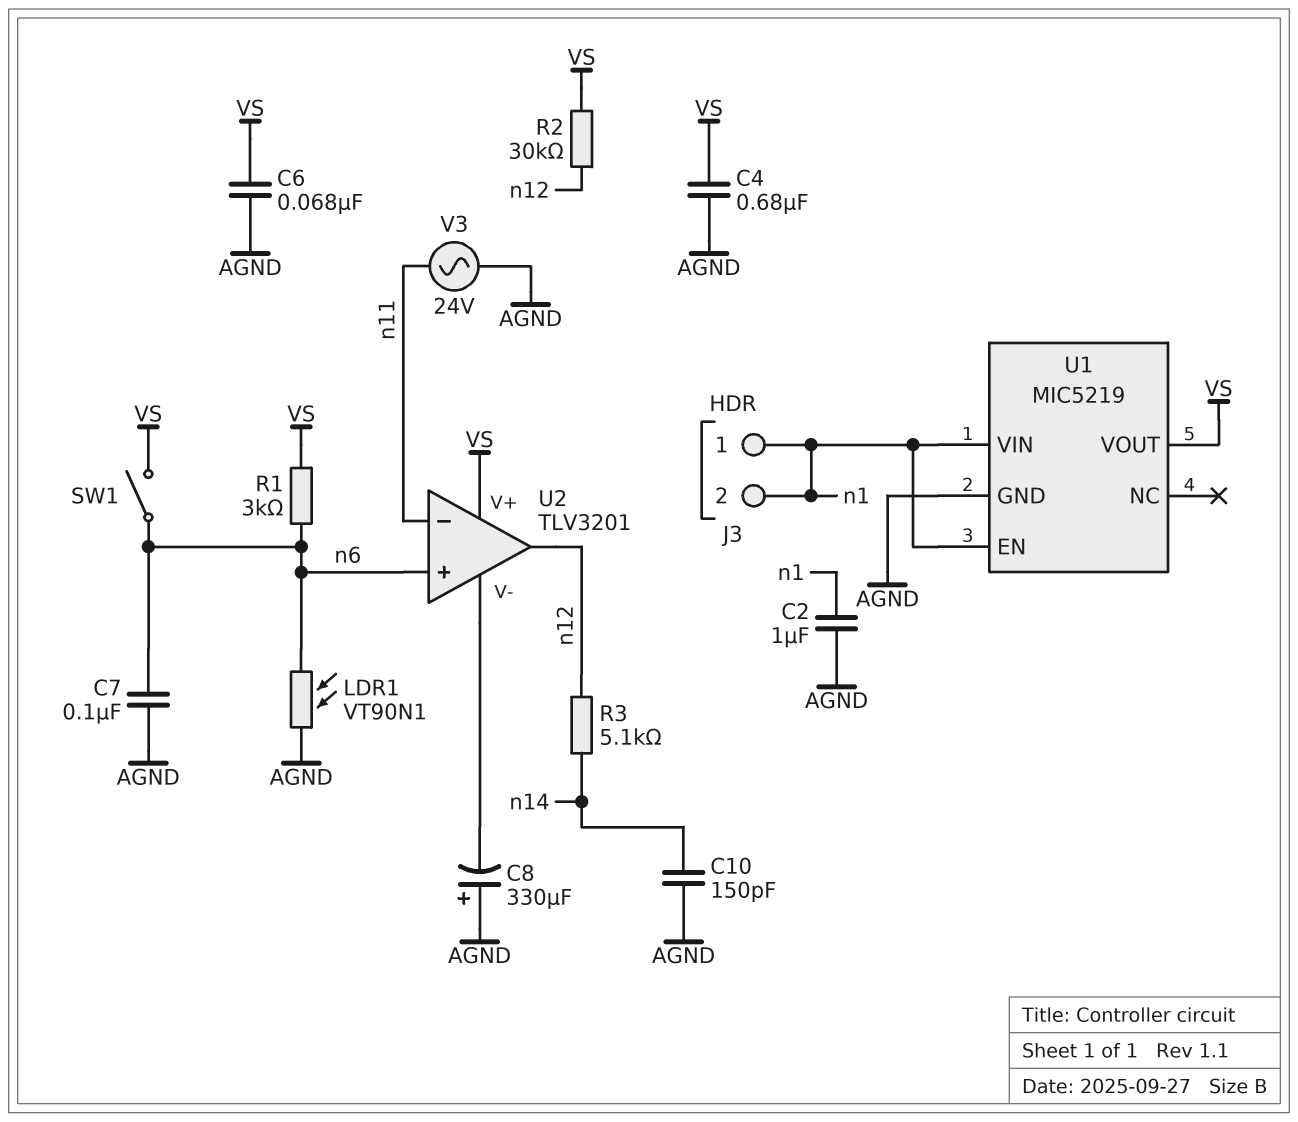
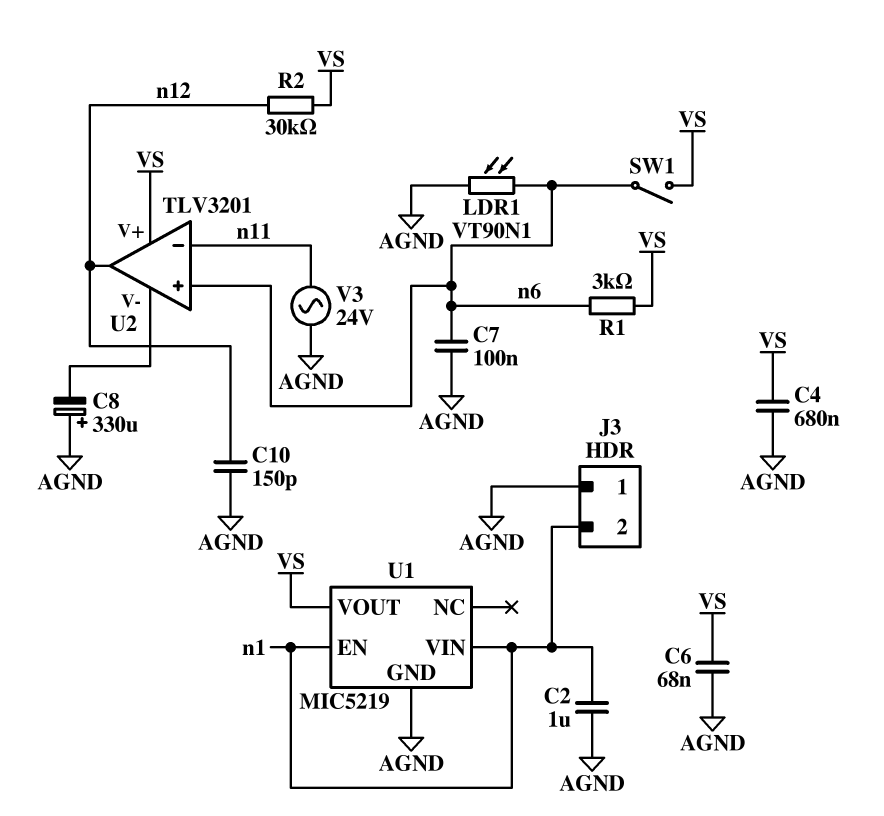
C10: 150pF (AGND, n14) -> 150pF (AGND, n12)
J3 pin 1: n1 -> AGND
R3: 5.1k (n12, n14) -> none

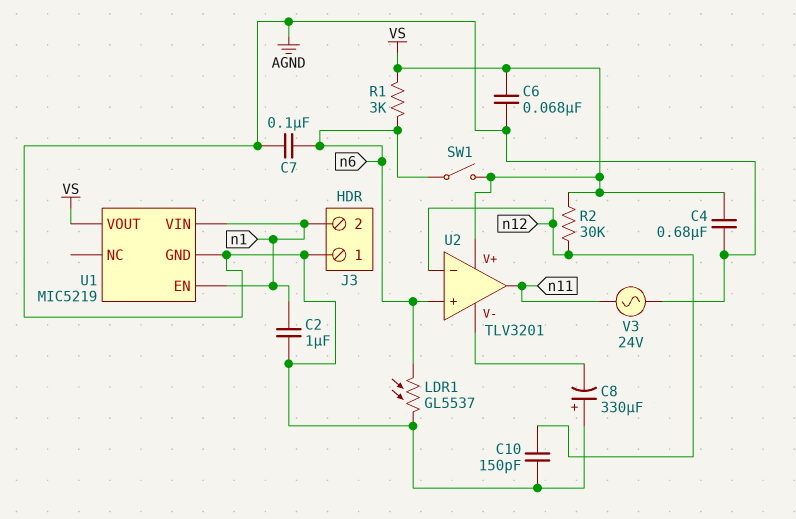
LDR1: VT90N1 (AGND, n6) -> GL5537 (AGND, n6)
U2 pin in-: n11 -> n12
U2 pin out: n12 -> n11

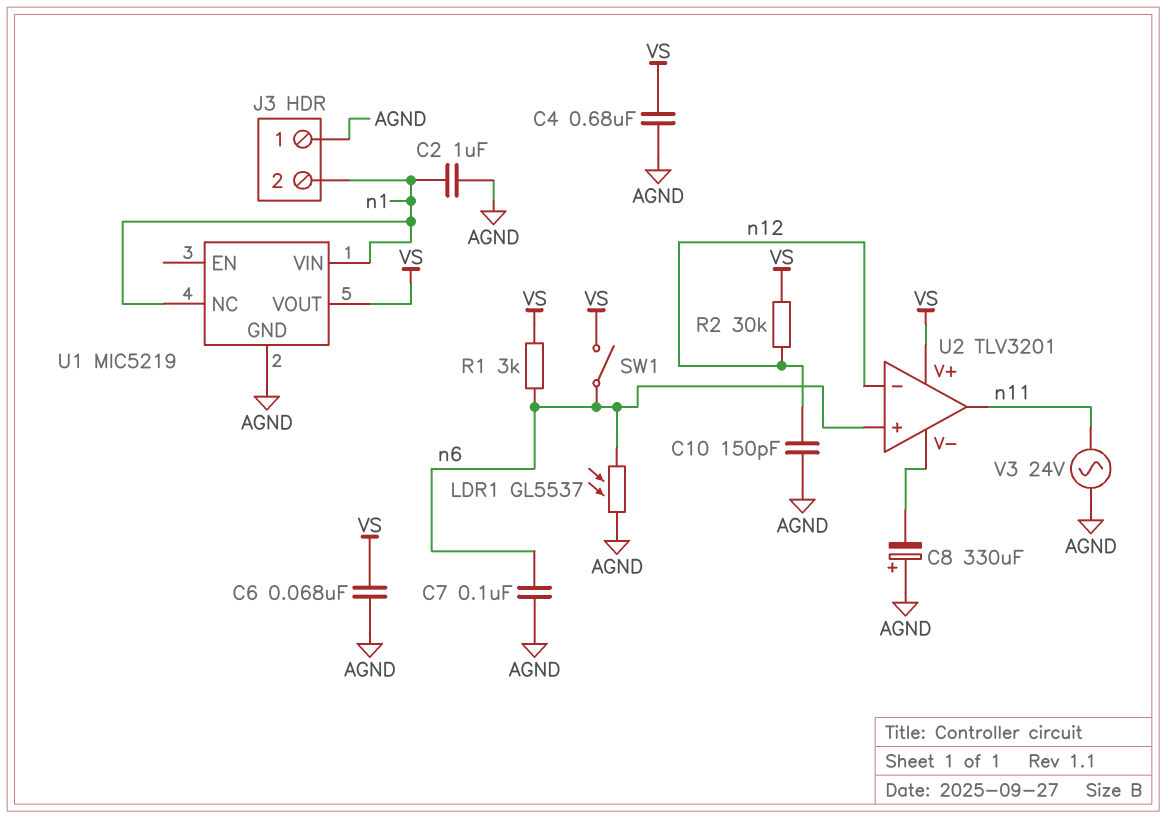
U1 pin EN: n1 -> none
U1 pin NC: none -> n1

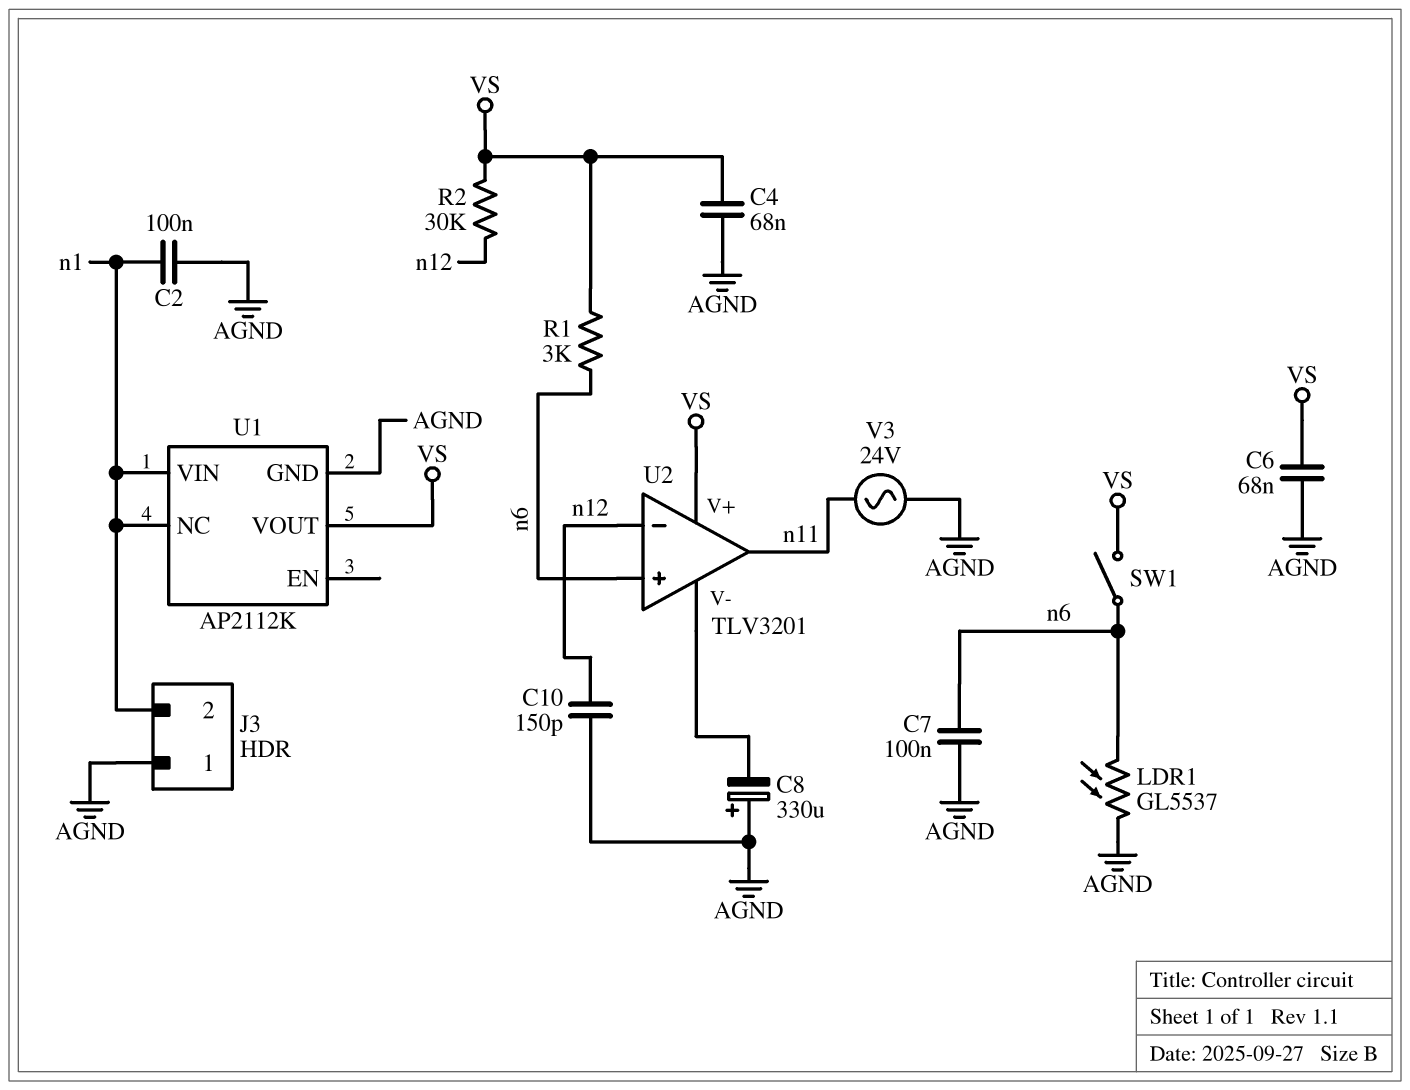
C2: 1uF (AGND, n1) -> 100nF (AGND, n1)
C4: 680nF (AGND, VS) -> 68nF (AGND, VS)
U1: MIC5219 -> AP2112K

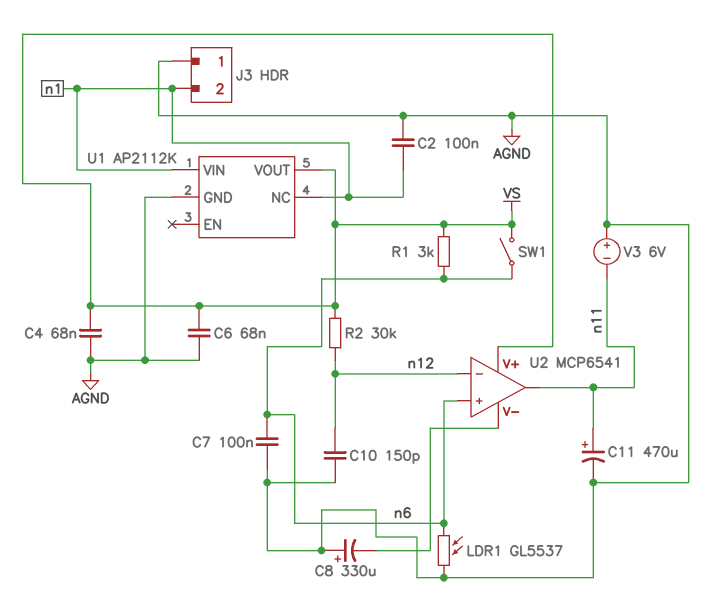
C11: none -> 470uF (plus n11, minus AGND)
U2: TLV3201 -> MCP6541
V3: AC 24V (AGND, n11) -> 6V (plus AGND, minus n11)

